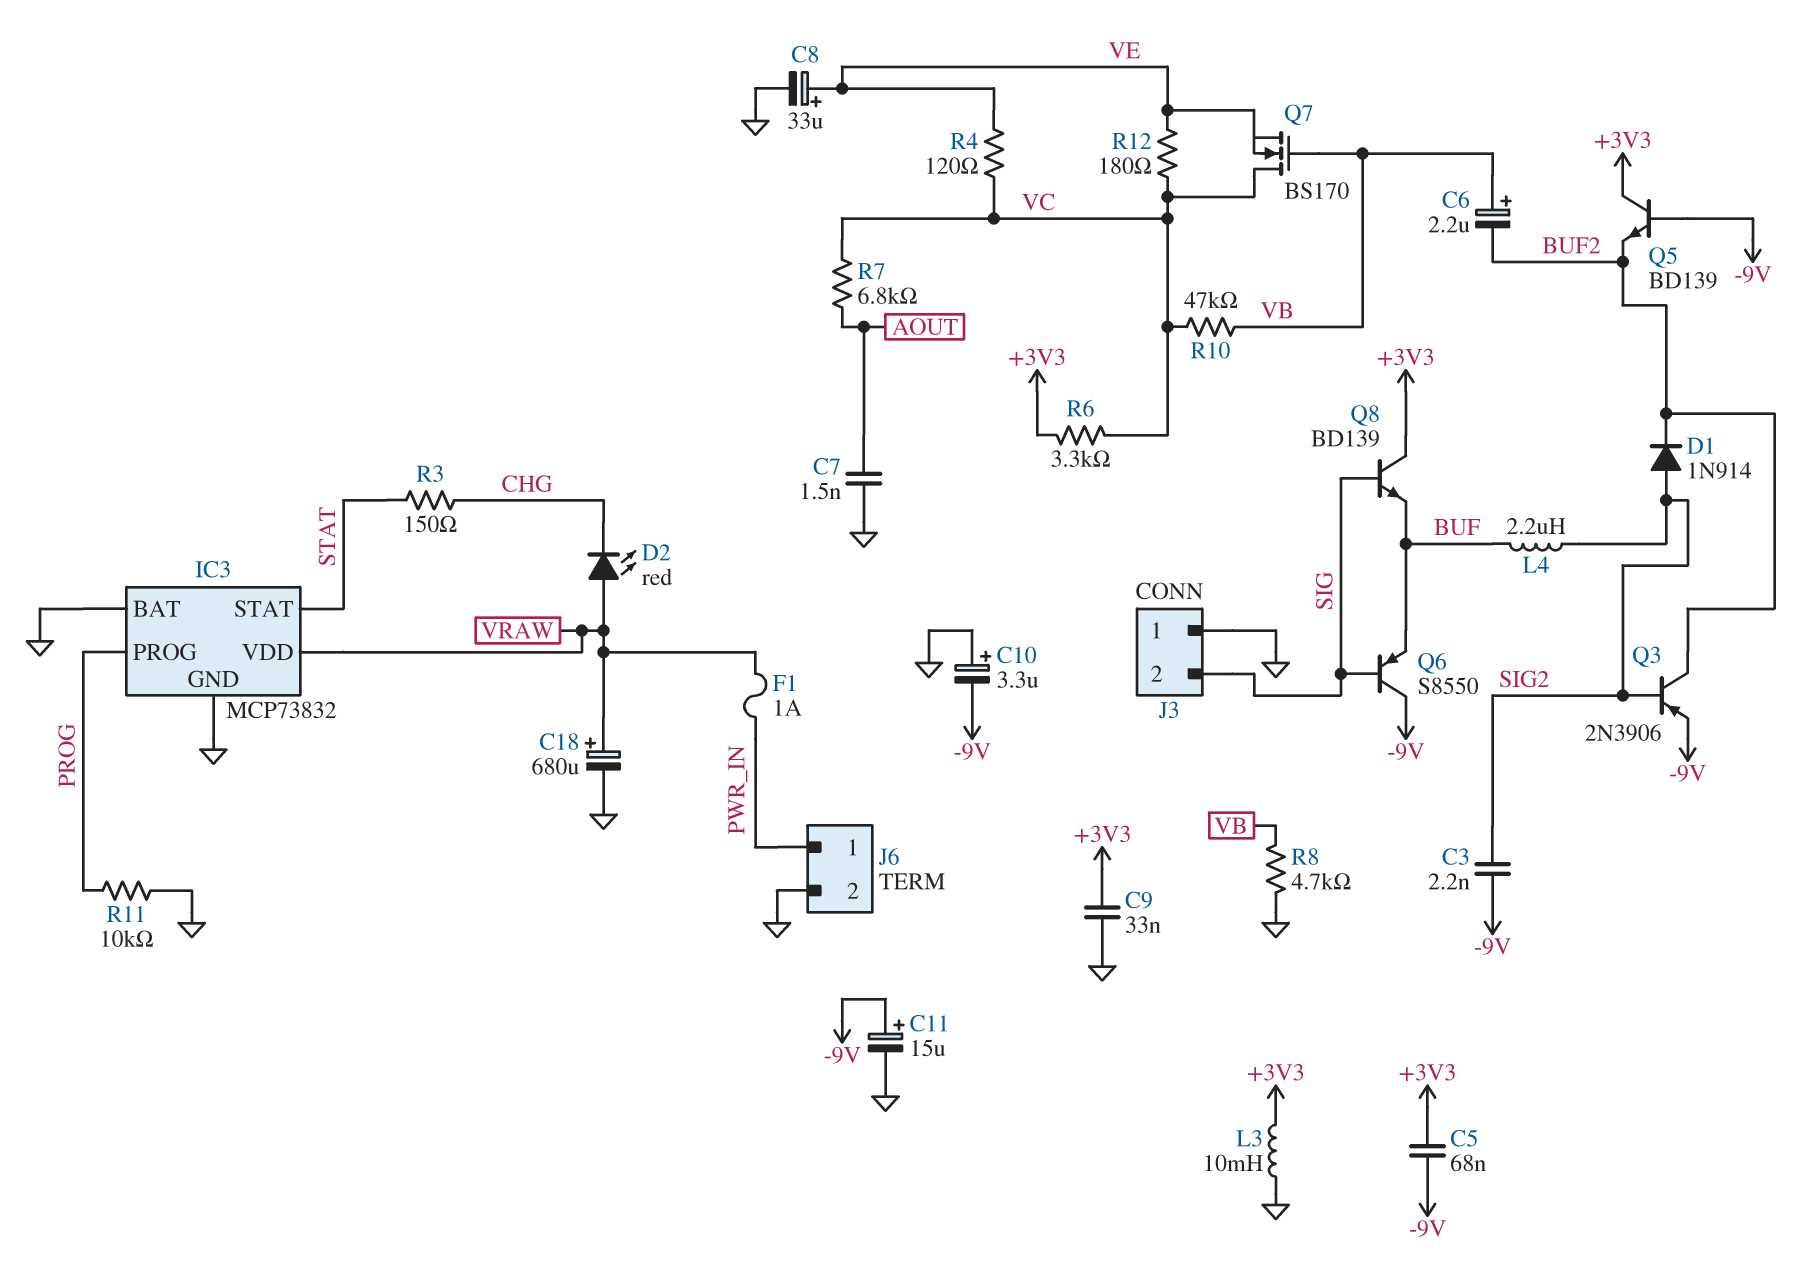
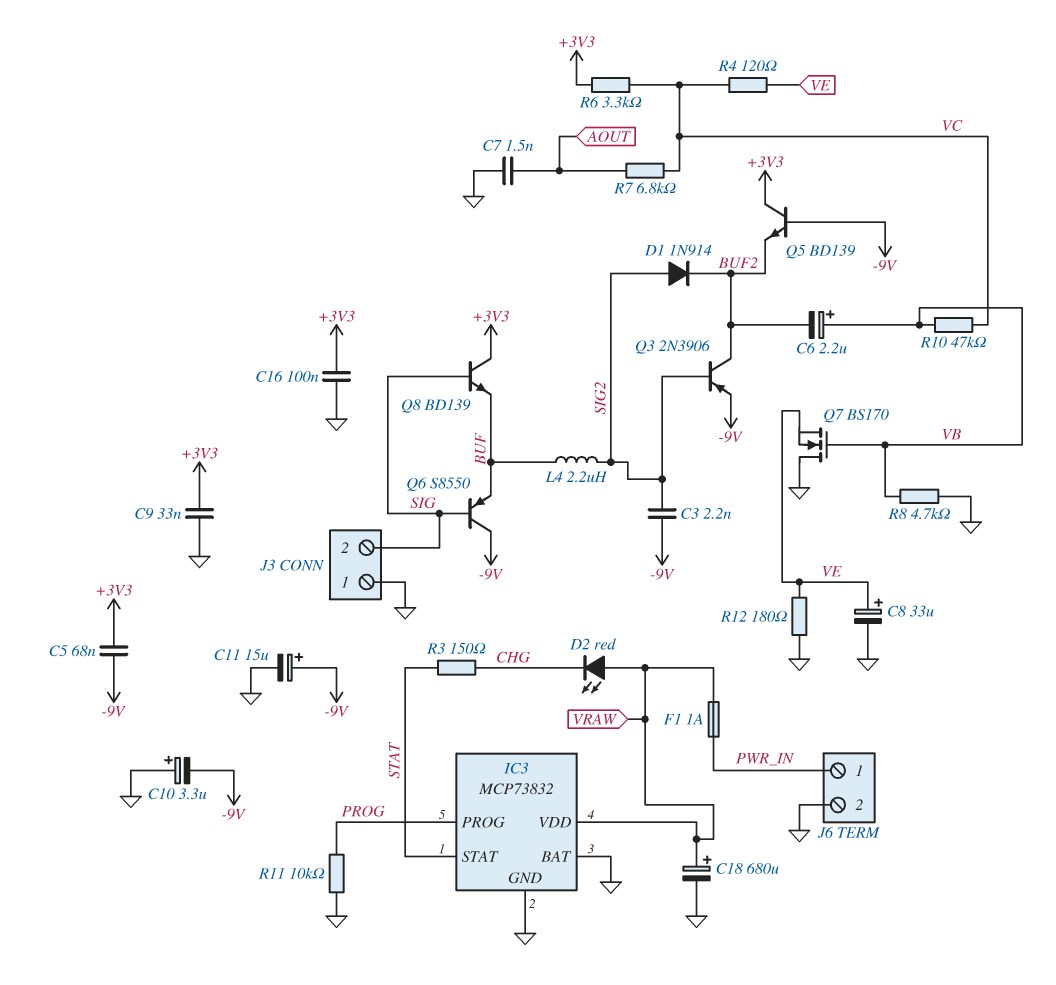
C16: none -> 100nF (+3V3, GND)
L3: 10mH (+3V3, GND) -> none
Q7: NMOS BS170 (G VB, D VC, S VE) -> NMOS BS170 (G VB, D GND, S VE)
R12: 180 (VC, VE) -> 180 (GND, VE)

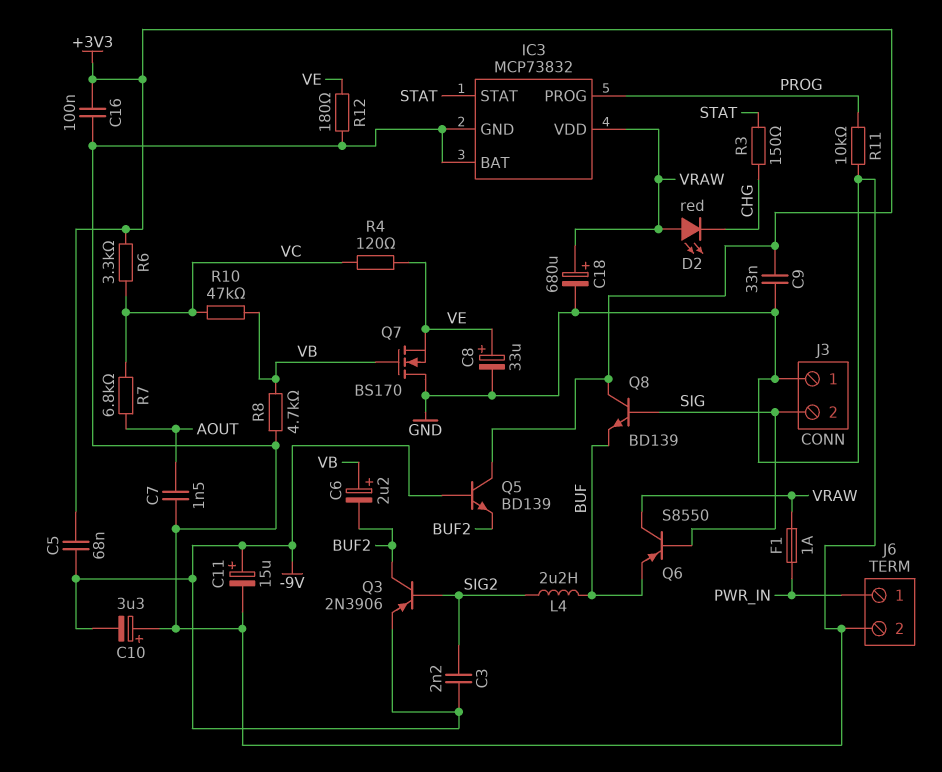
D1: diode 1N914 (A SIG2, K BUF2) -> none
Q6: PNP S8550 (B SIG, C -9V, E BUF) -> PNP S8550 (B SIG, C VRAW, E BUF)

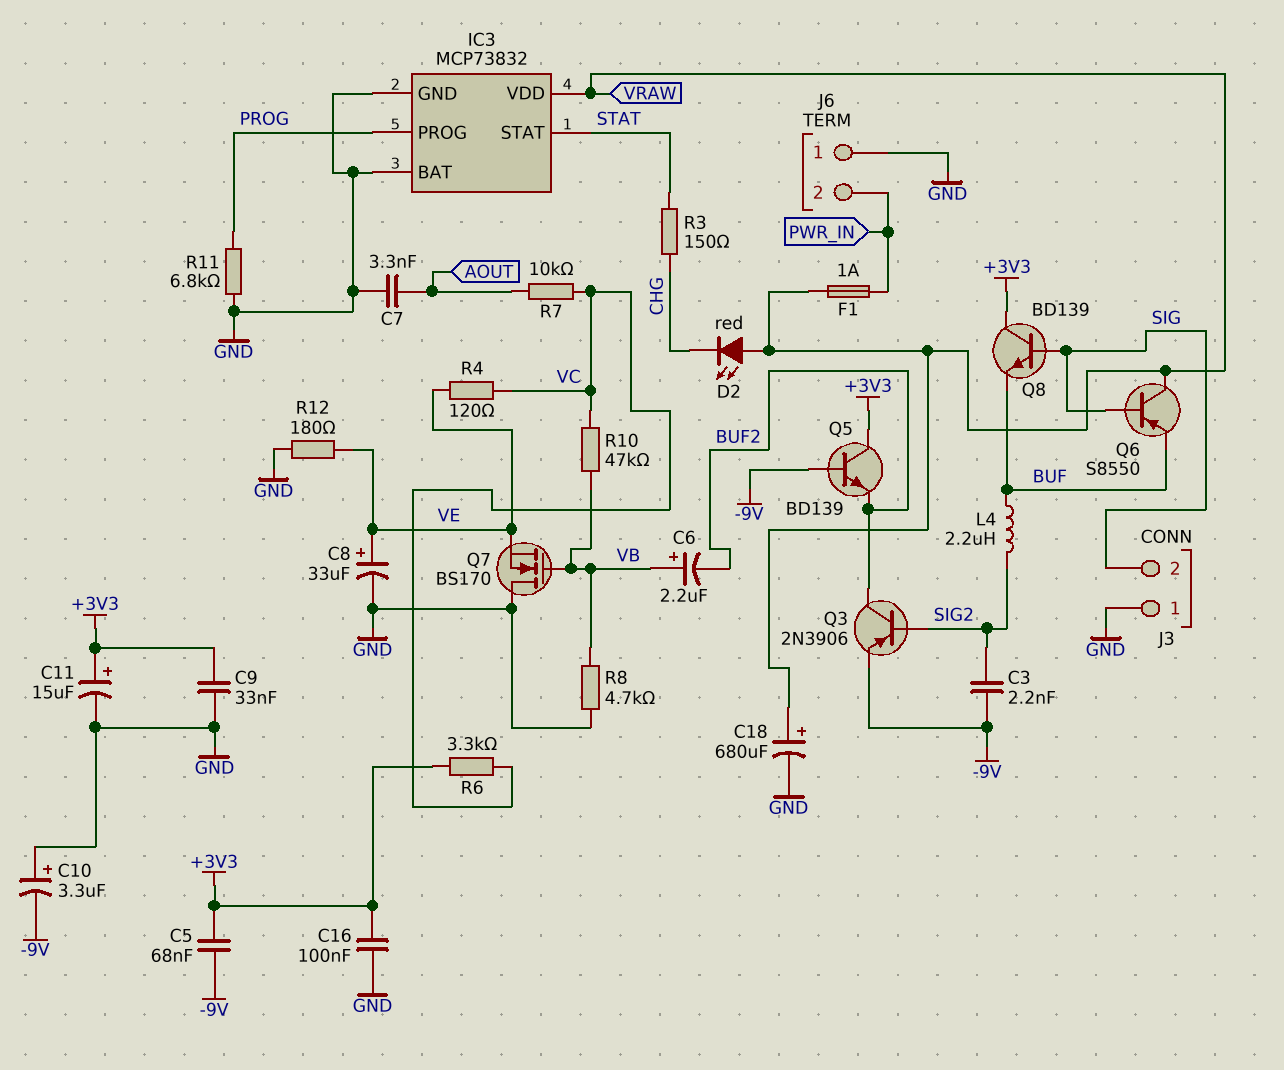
C7: 1.5nF (AOUT, GND) -> 3.3nF (AOUT, GND)
C11: 15uF (plus -9V, minus GND) -> 15uF (plus +3V3, minus GND)
J6 pin 1: PWR_IN -> GND
J6 pin 2: GND -> PWR_IN
R7: 6.8k (AOUT, VC) -> 10k (AOUT, VC)
R11: 10k (GND, PROG) -> 6.8k (GND, PROG)

